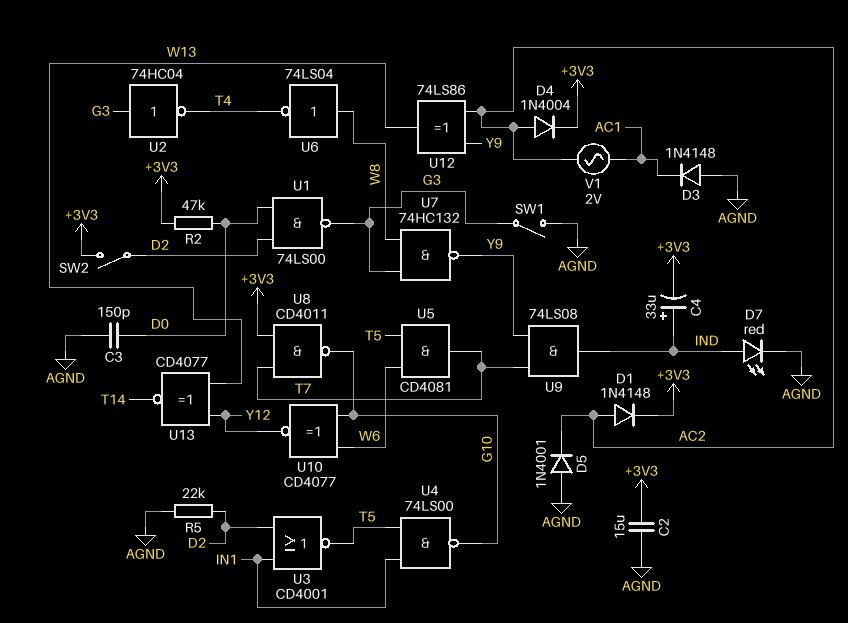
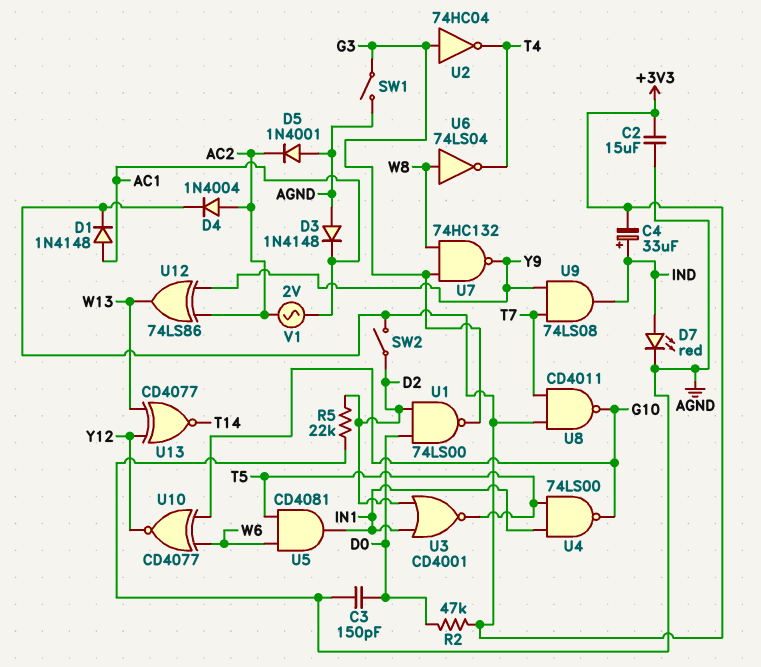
D1: diode 1N4148 (A AC2, K +3V3) -> diode 1N4148 (A AC1, K +3V3)
U5: AND CD4081 (in T5, in W6, out T7) -> AND CD4081 (in T5, in W6, out IN1)

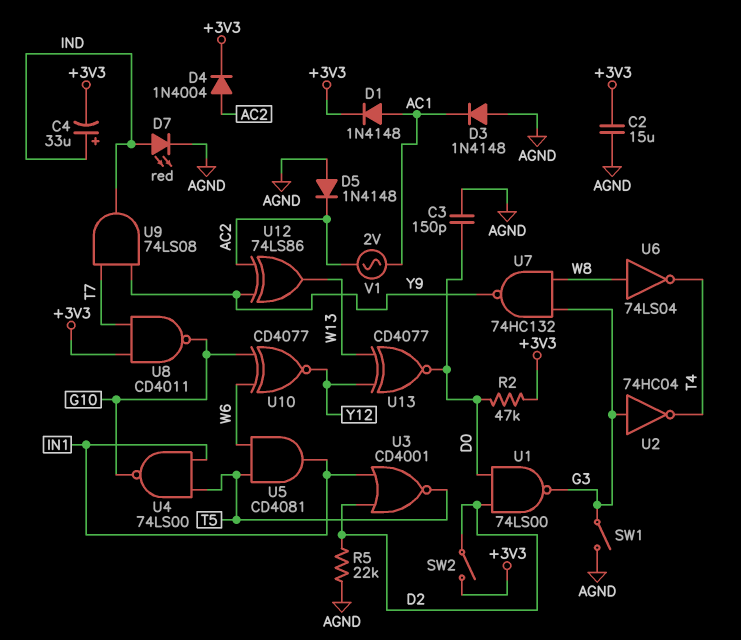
D5: diode 1N4001 (A AGND, K AC2) -> diode 1N4148 (A AGND, K AC2)
U13: XNOR CD4077 (in W13, in Y12, out T14) -> XNOR CD4077 (in W13, in Y12, out D0)

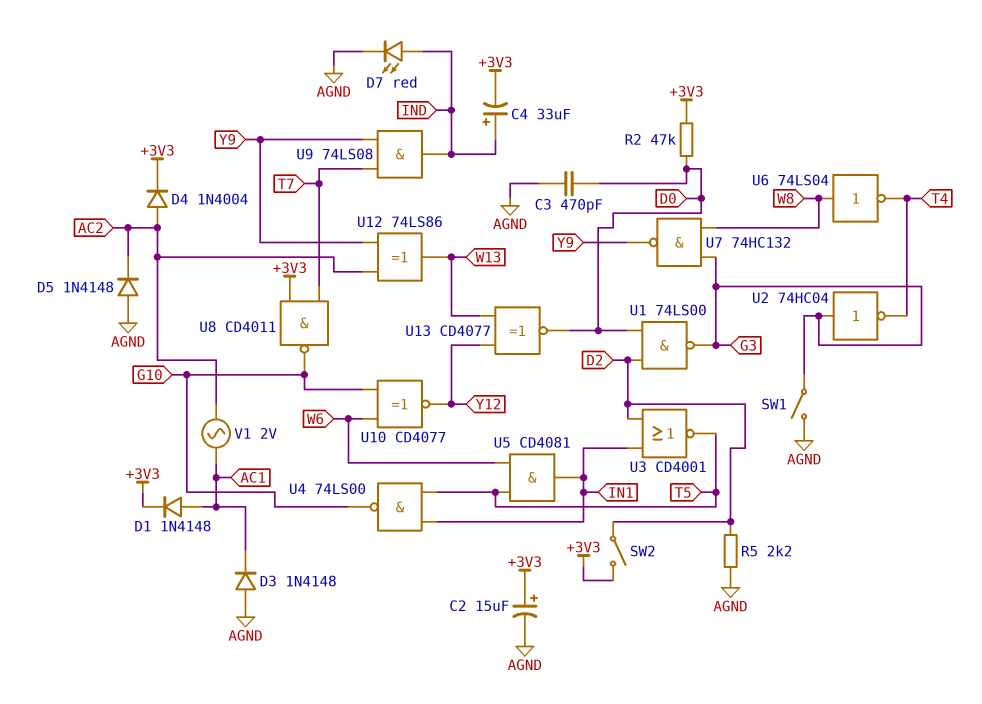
C2: 15uF (+3V3, AGND) -> 15uF (plus +3V3, minus AGND)
C3: 150pF (AGND, D0) -> 470pF (AGND, D0)
R5: 22k (AGND, D2) -> 2.2k (AGND, D2)

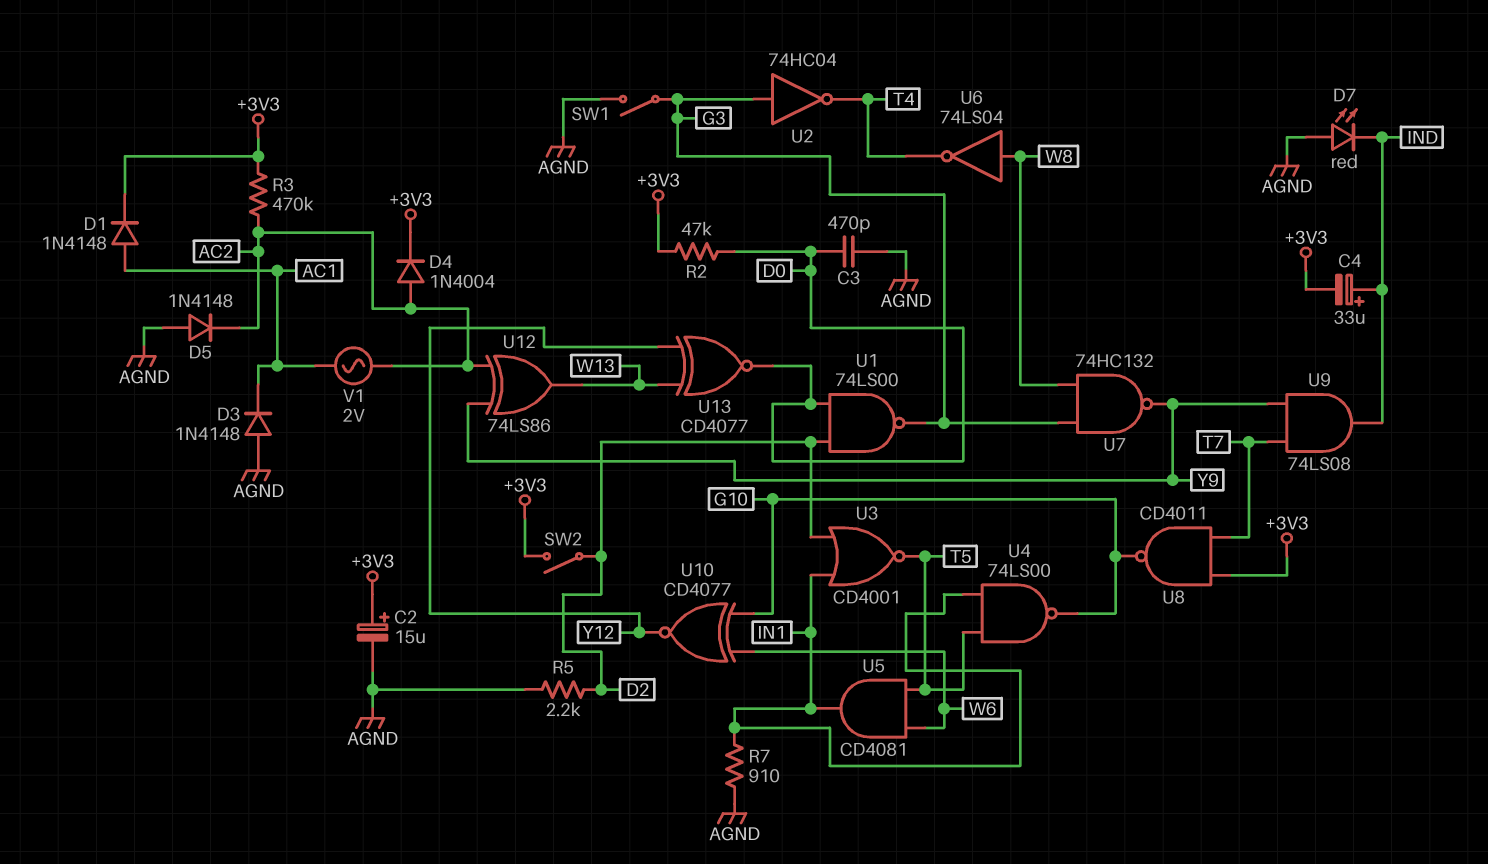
D7: LED red (A IND, K AGND) -> LED red (A AGND, K IND)
R3: none -> 470k (+3V3, AC2)
R7: none -> 910 (AGND, IN1)

